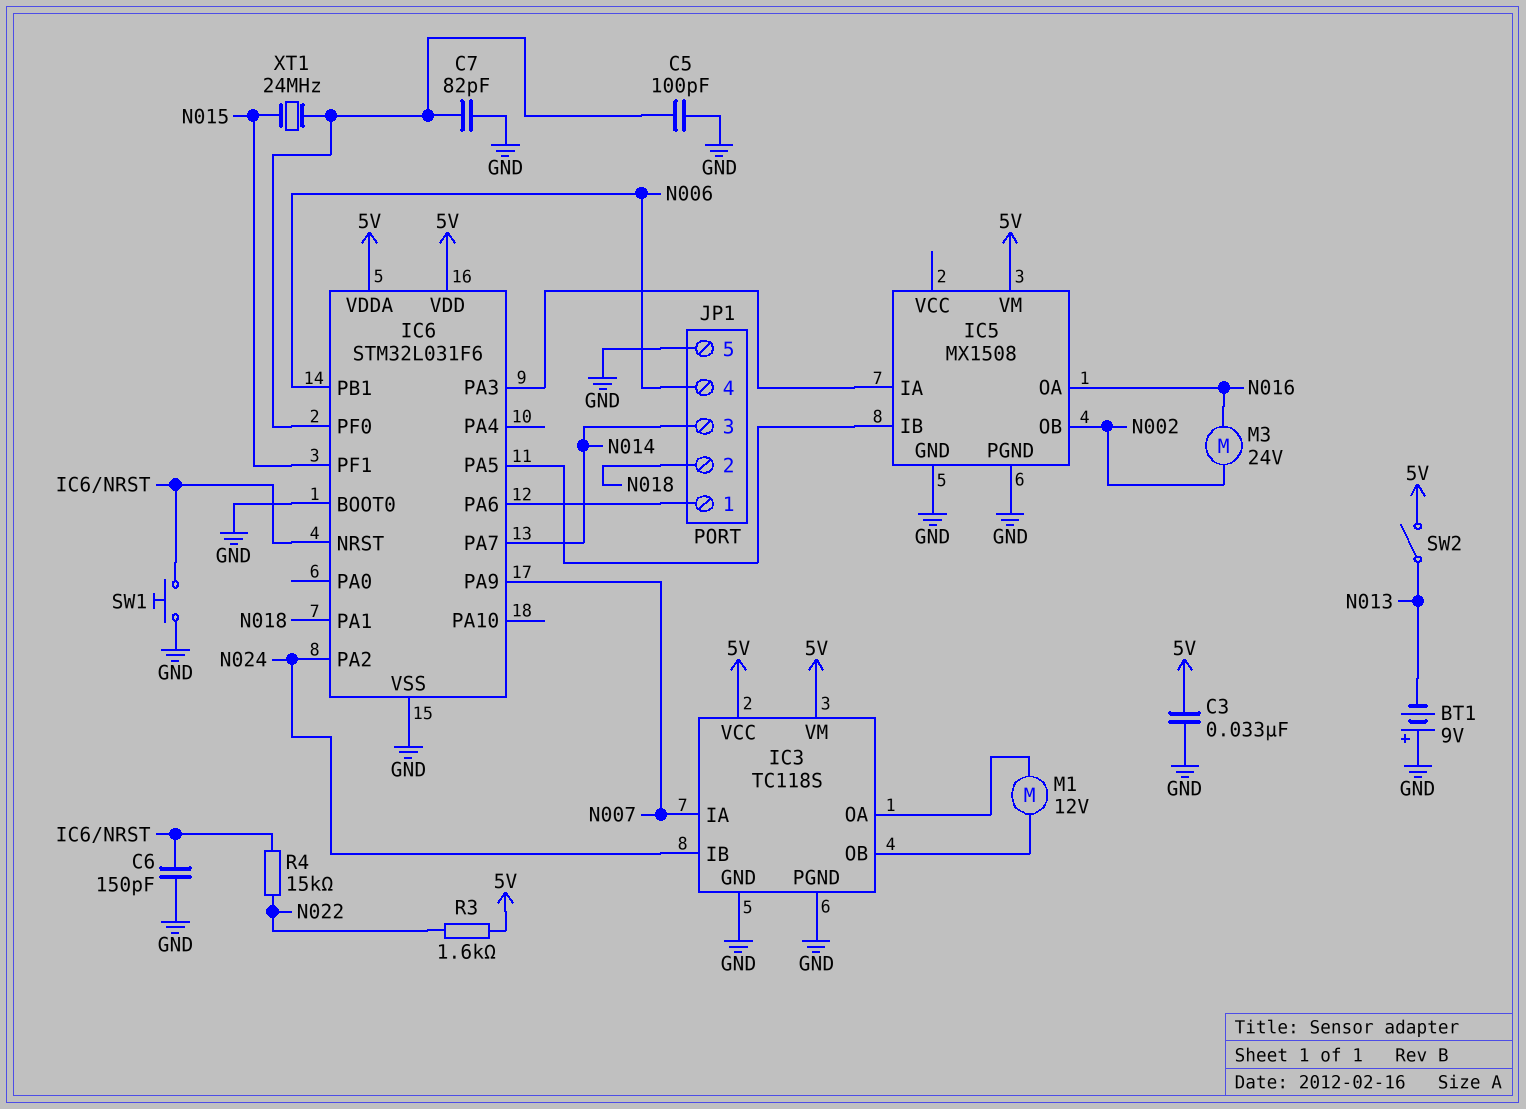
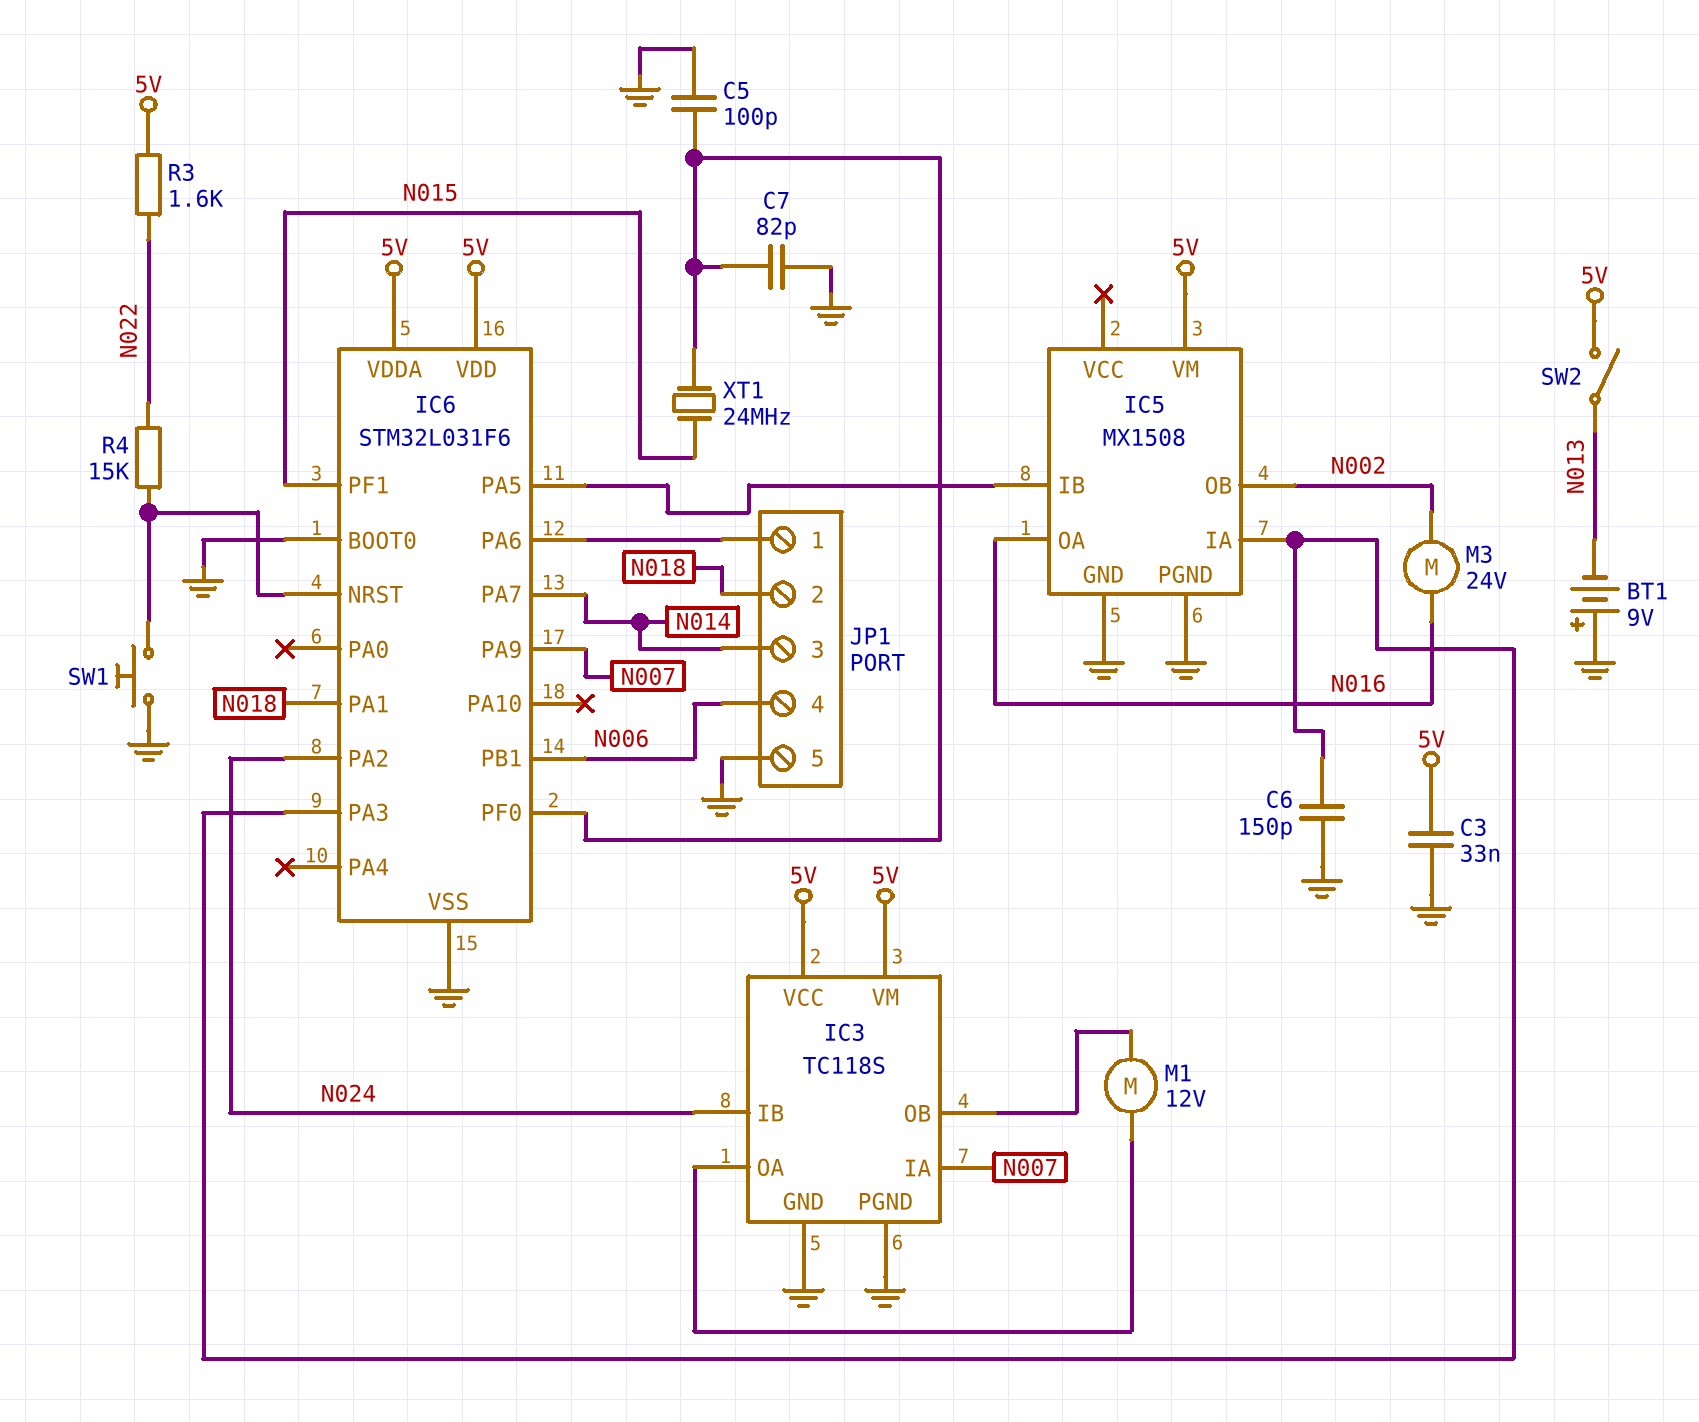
C6: 150pF (GND, IC6/NRST) -> 150pF (GND, IC5/IA)

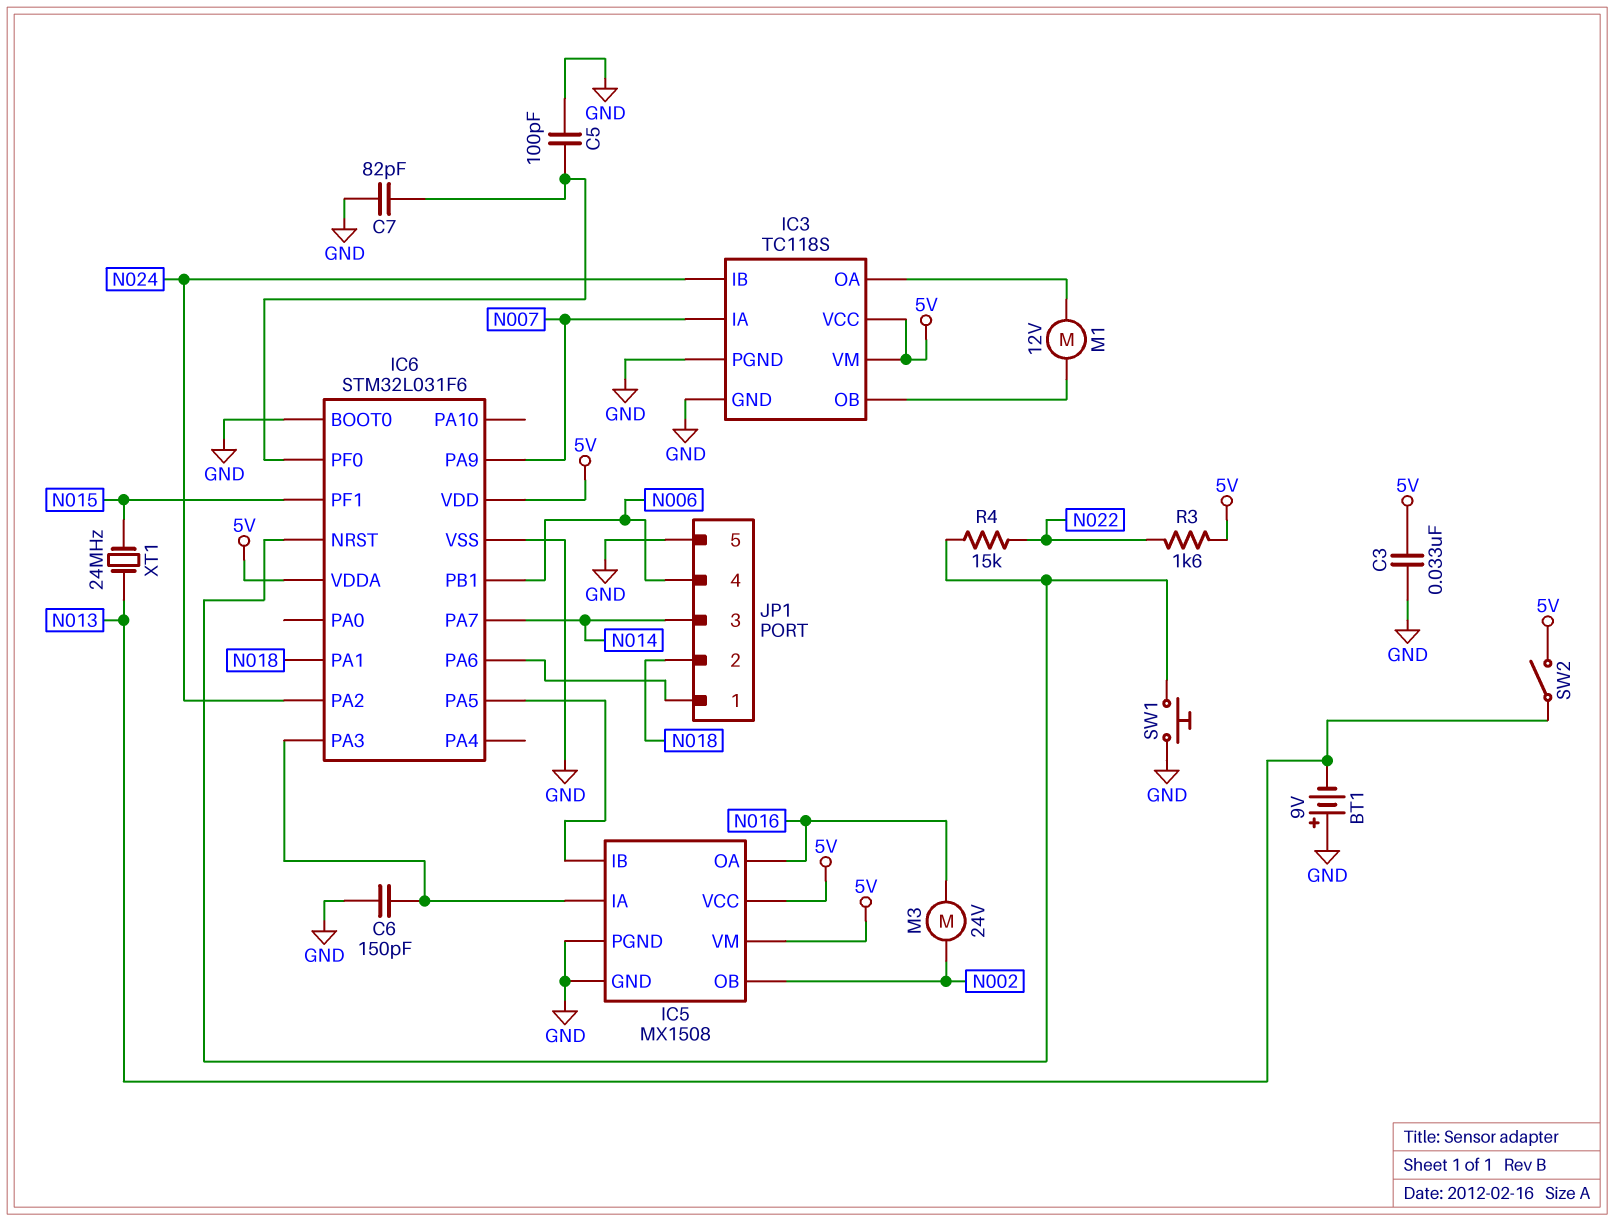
IC5 pin VCC: none -> 5V
XT1: 24MHz (IC6/PF0, N015) -> 24MHz (N013, N015)

